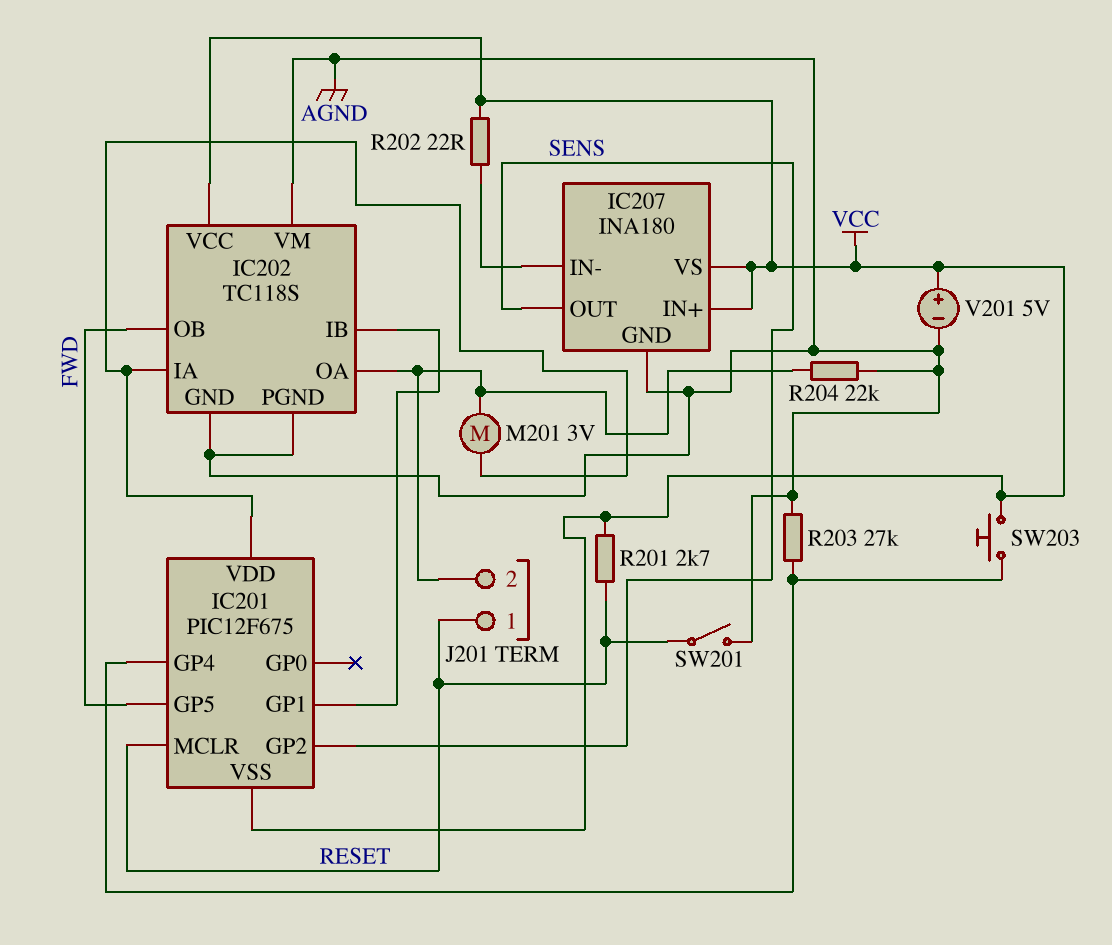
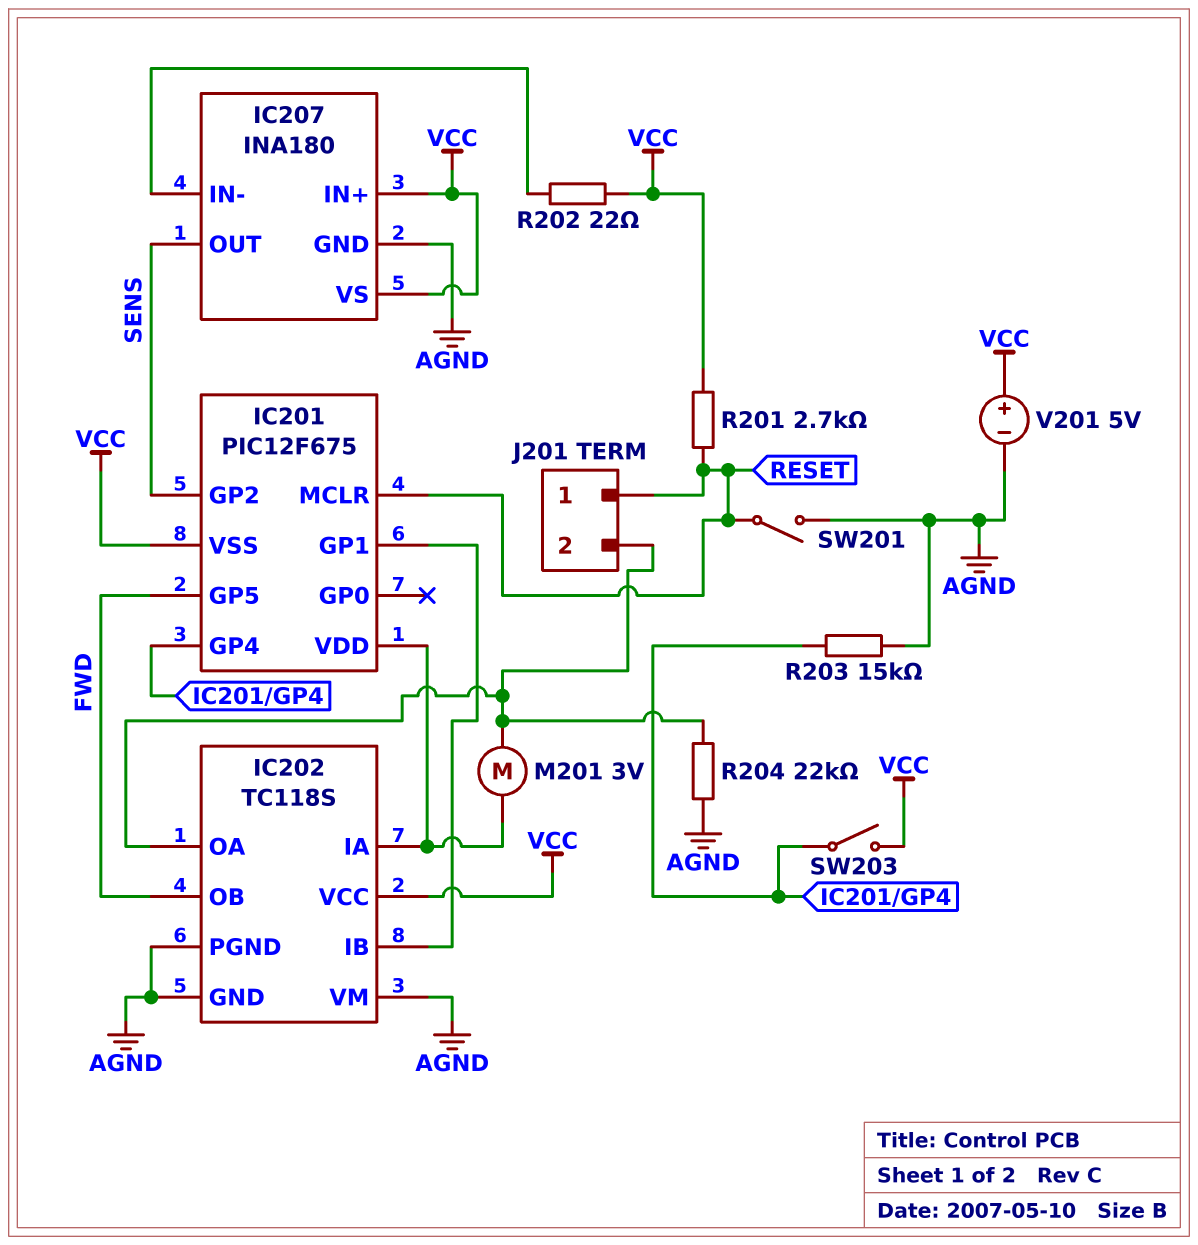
R203: 27k (AGND, IC201/GP4) -> 15k (AGND, IC201/GP4)
SW203: button (IC201/GP4, VCC) -> switch (IC201/GP4, VCC)

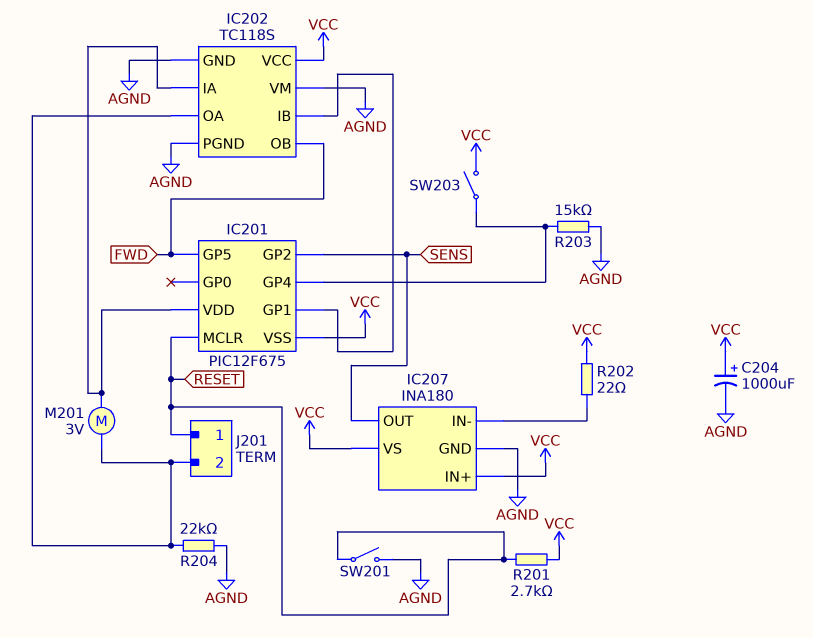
C204: none -> 1000uF (plus VCC, minus AGND)
V201: 5V (plus VCC, minus AGND) -> none

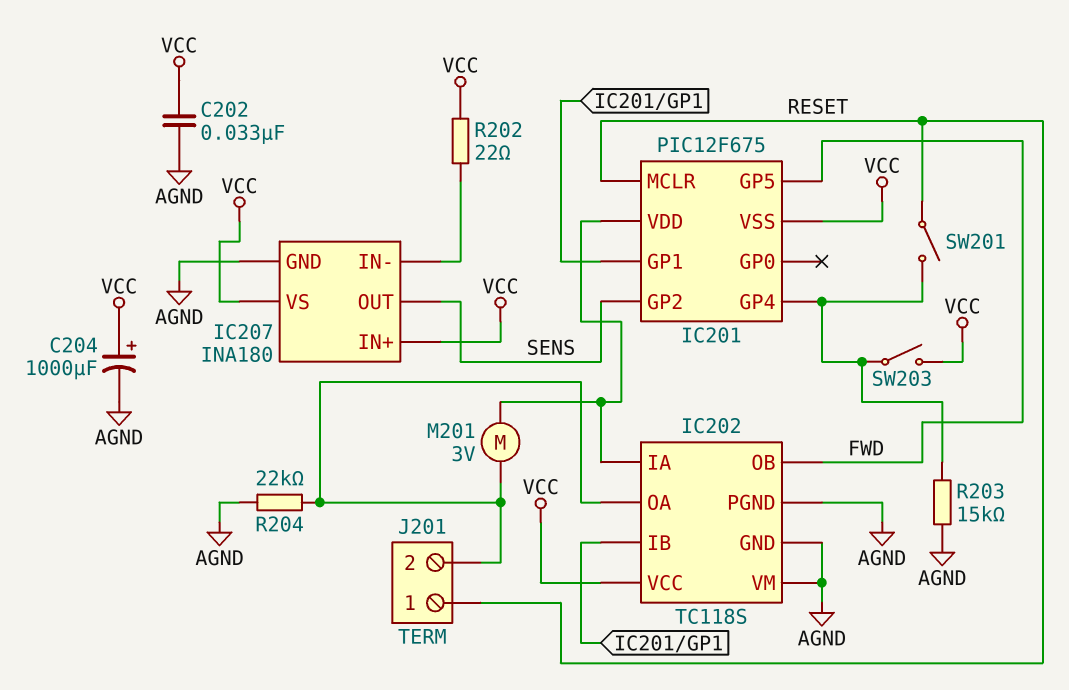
C202: none -> 33nF (AGND, VCC)
R201: 2.7k (RESET, VCC) -> none
SW201: switch (AGND, RESET) -> switch (IC201/GP4, RESET)

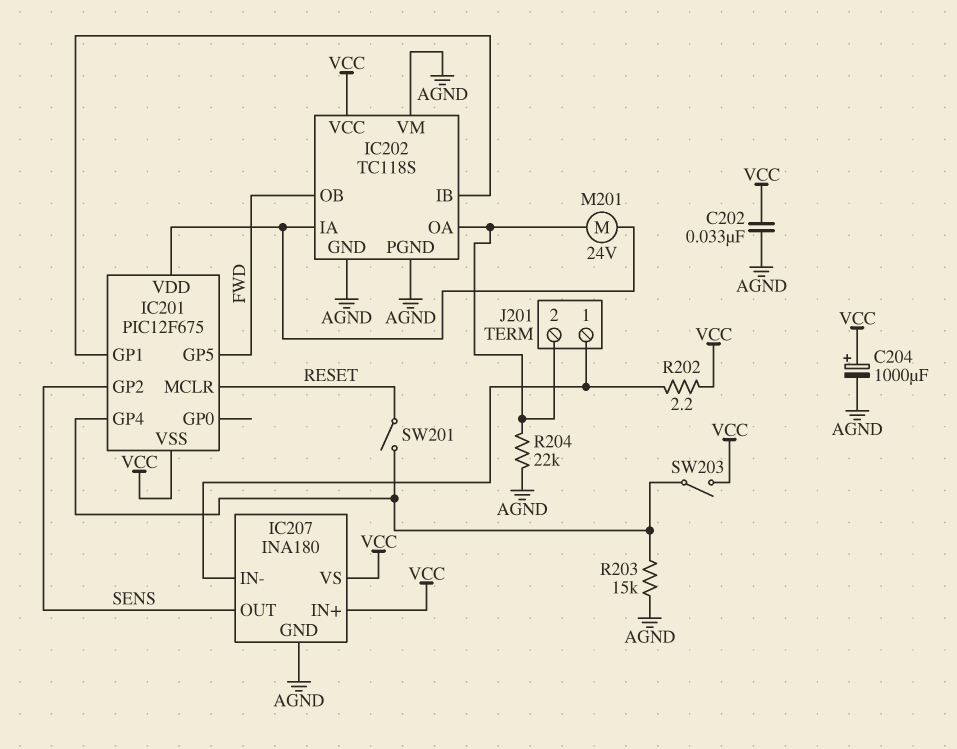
J201 pin 1: RESET -> IC207/IN-
M201: motor 3V (IC201/VDD, IC202/OA) -> motor 24V (IC201/VDD, IC202/OA)
R202: 22 (IC207/IN-, VCC) -> 2.2 (IC207/IN-, VCC)

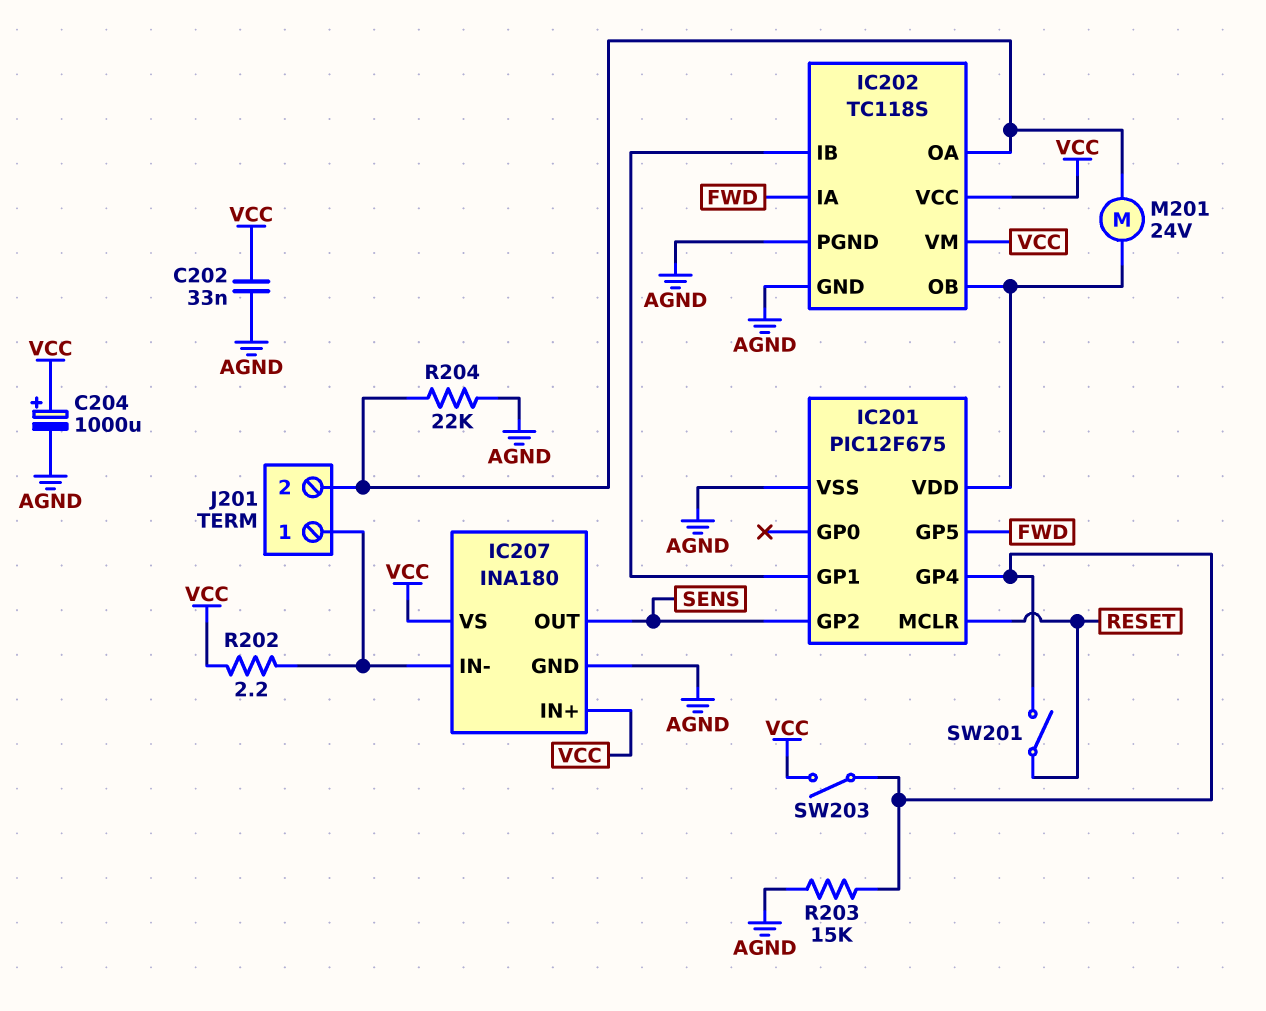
IC201 pin VSS: VCC -> AGND
IC202 pin IA: IC201/VDD -> FWD
IC202 pin OB: FWD -> IC201/VDD
IC202 pin VM: AGND -> VCC

